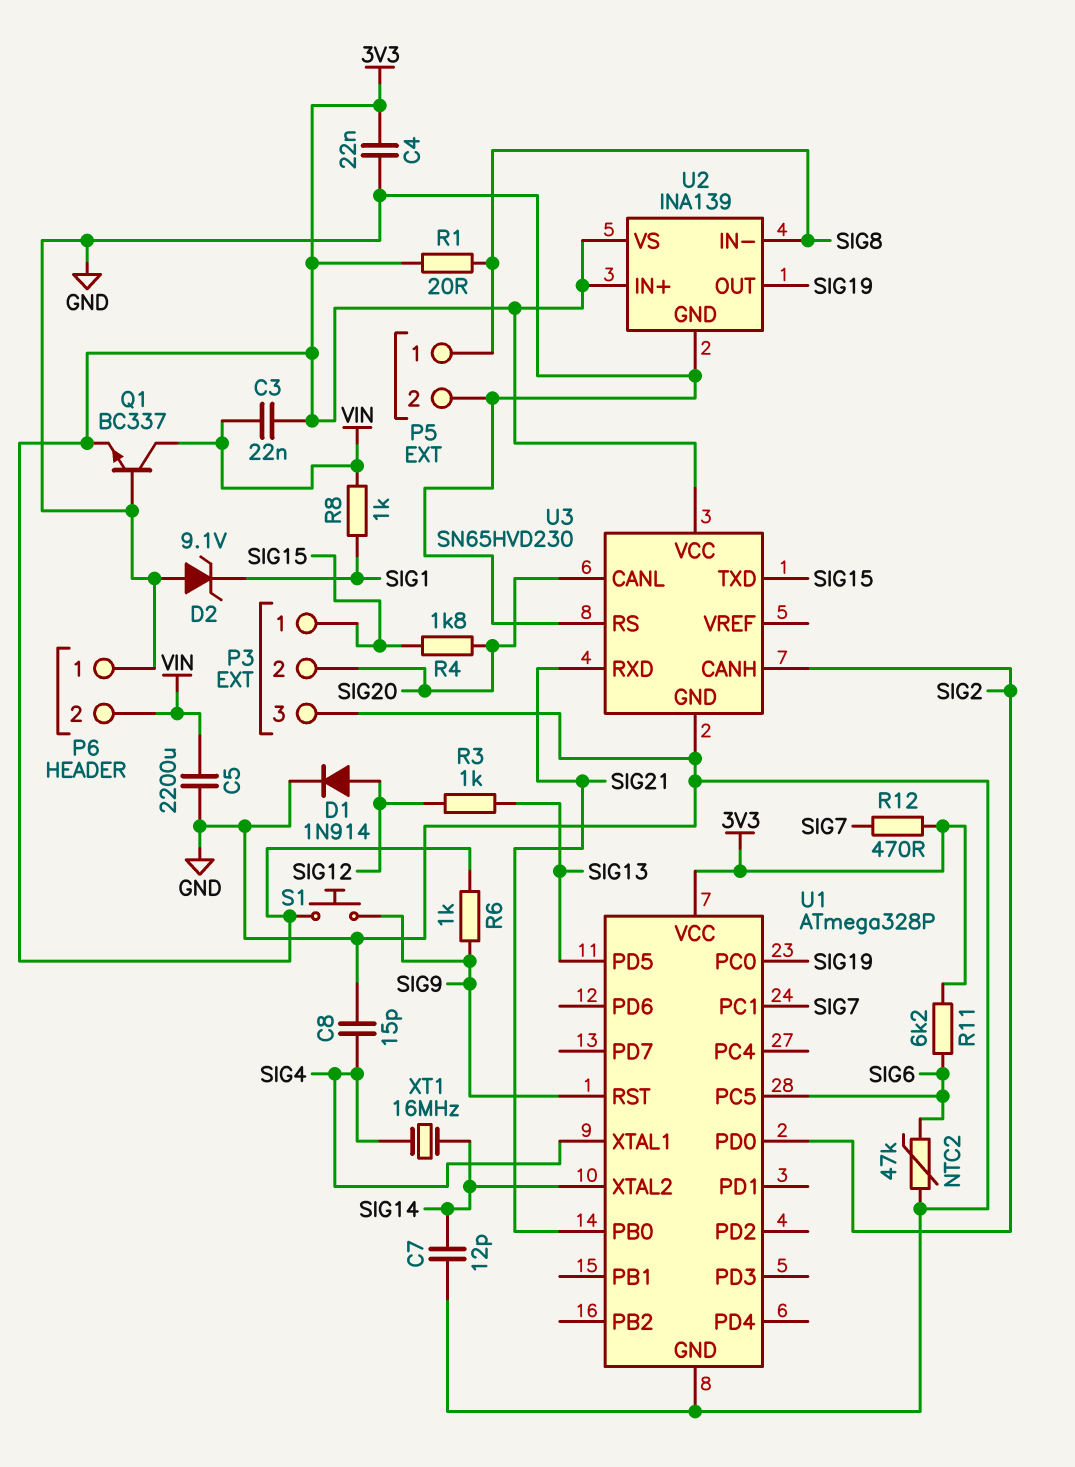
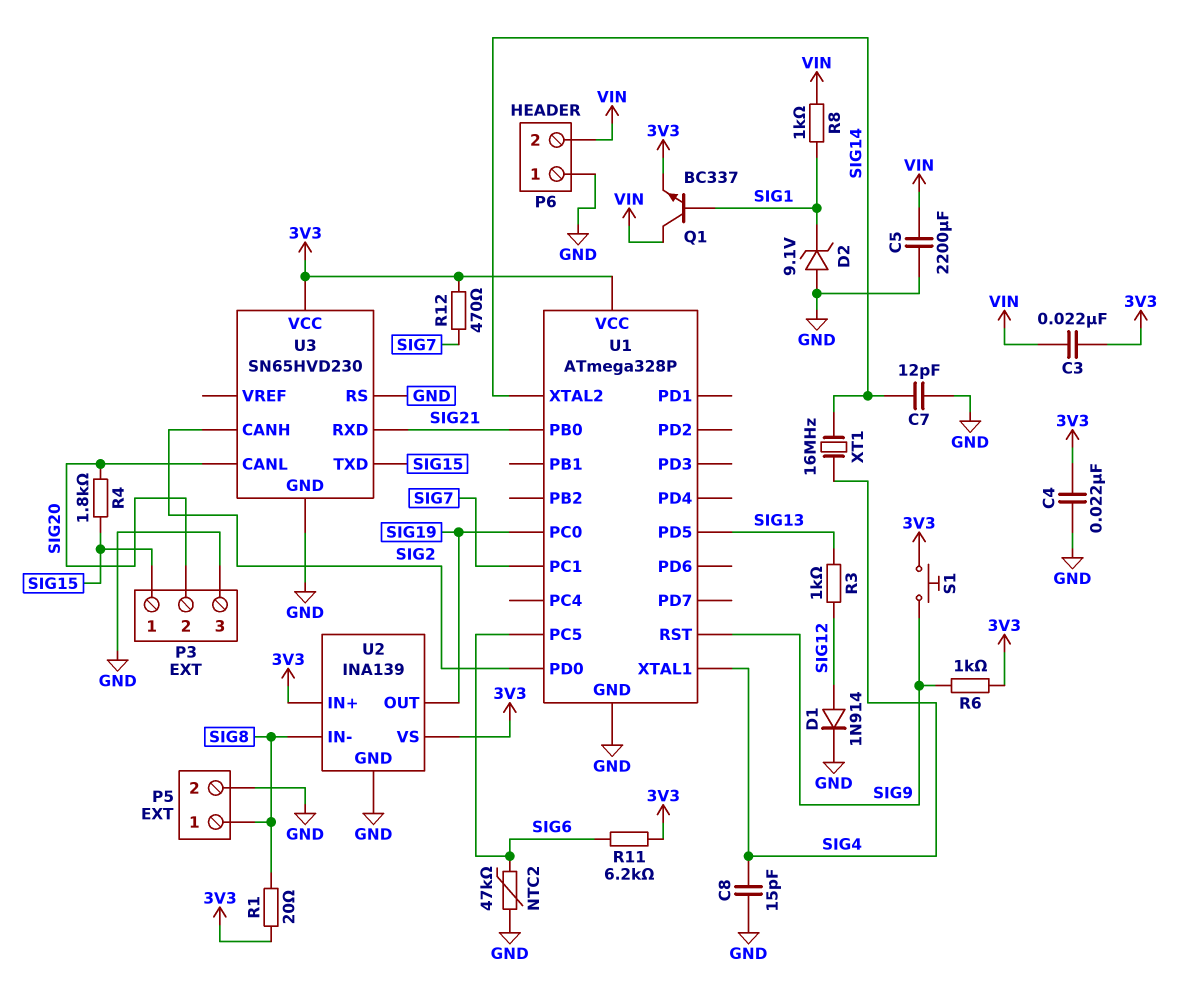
Q1: NPN BC337 (B GND, C VIN, E 3V3) -> NPN BC337 (B SIG1, C VIN, E 3V3)

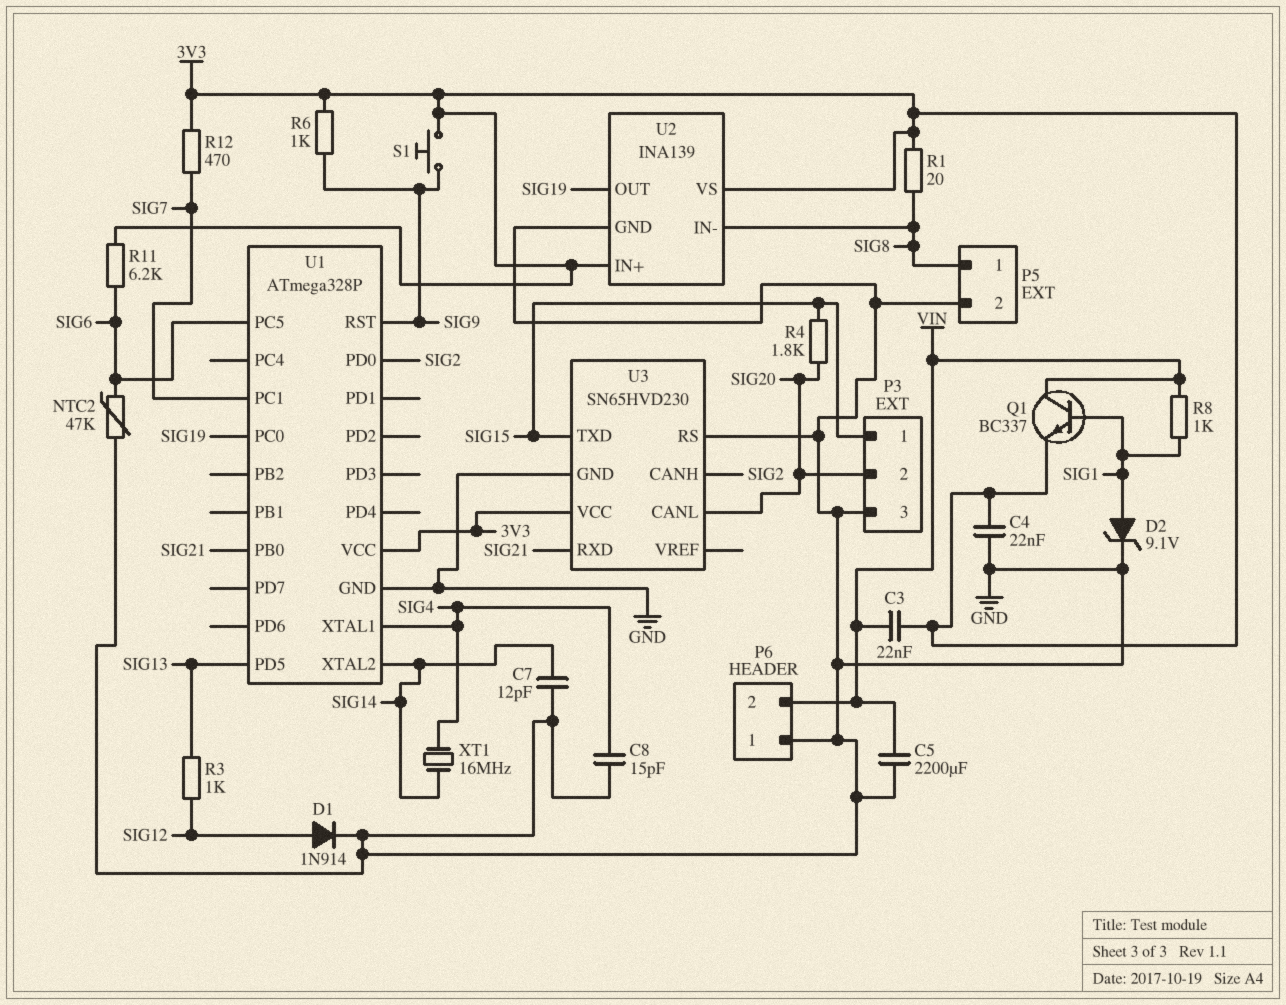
D2: zener 9.1V (A GND, K SIG1) -> zener 9.1V (A SIG1, K GND)

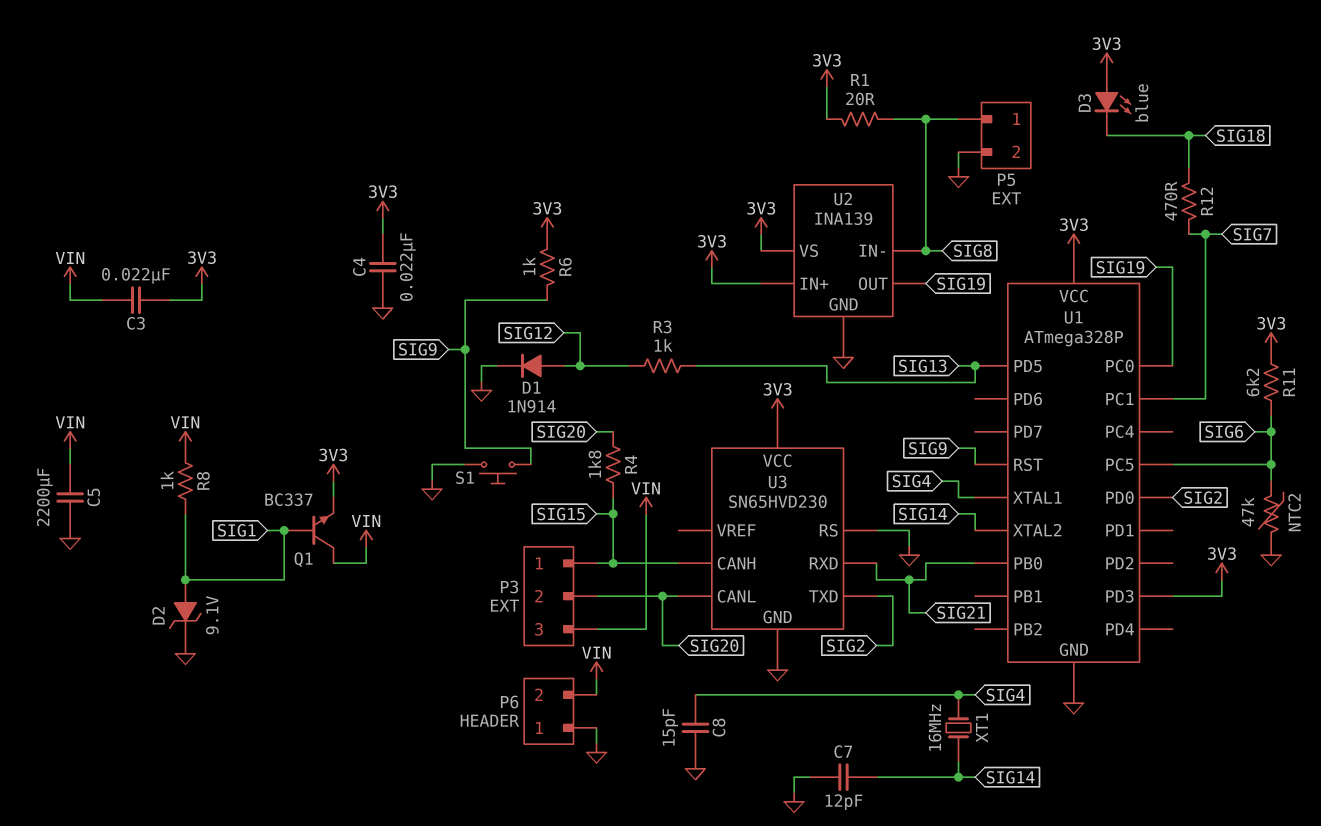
D3: none -> LED blue (A 3V3, K SIG18)
P3 pin 3: GND -> VIN
R12: 470 (3V3, SIG7) -> 470 (SIG7, SIG18)
S1: button (3V3, SIG9) -> button (GND, SIG9)
U1 pin PD3: none -> 3V3
U3 pin CANH: SIG2 -> SIG15
U3 pin TXD: SIG15 -> SIG2

